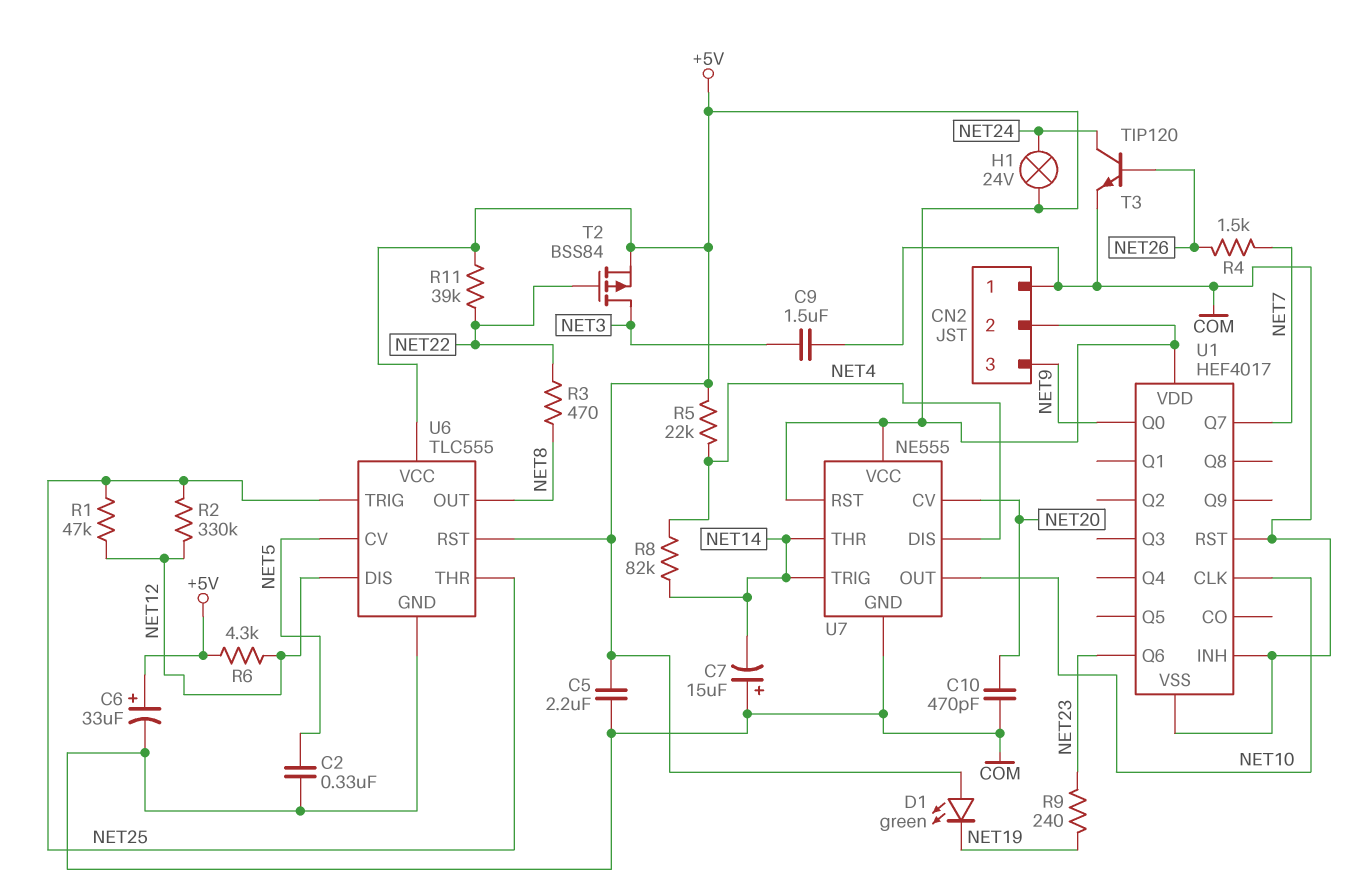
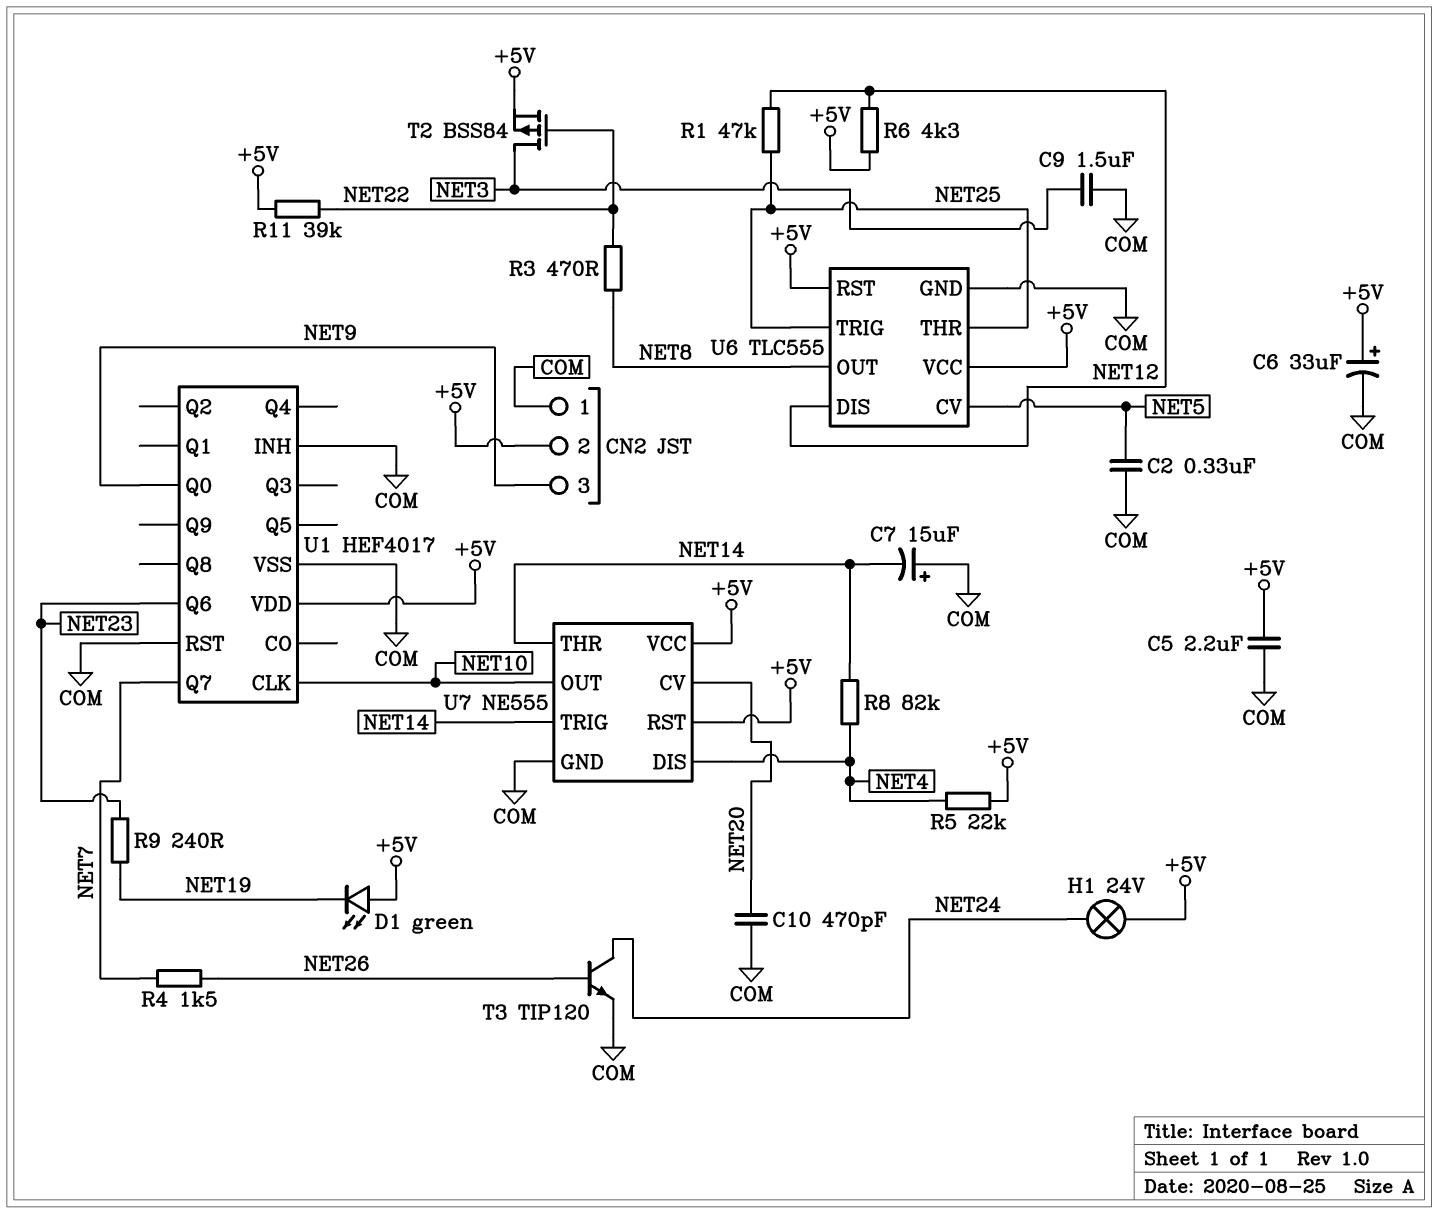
R2: 330k (NET12, NET25) -> none

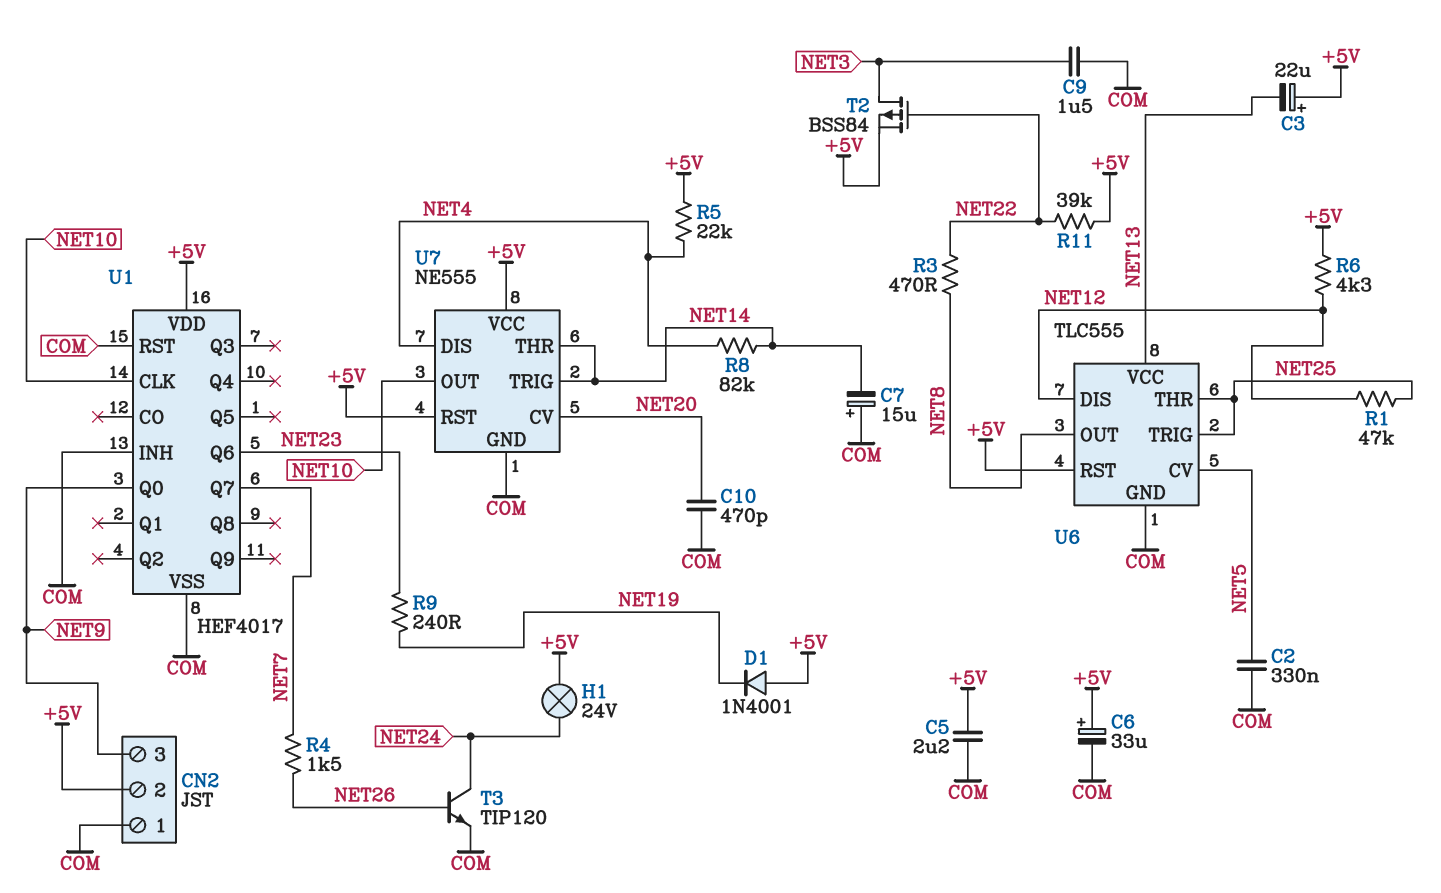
C3: none -> 22uF (plus +5V, minus NET13)
D1: LED green (A +5V, K NET19) -> diode 1N4001 (A +5V, K NET19)
U6 pin VCC: +5V -> NET13

